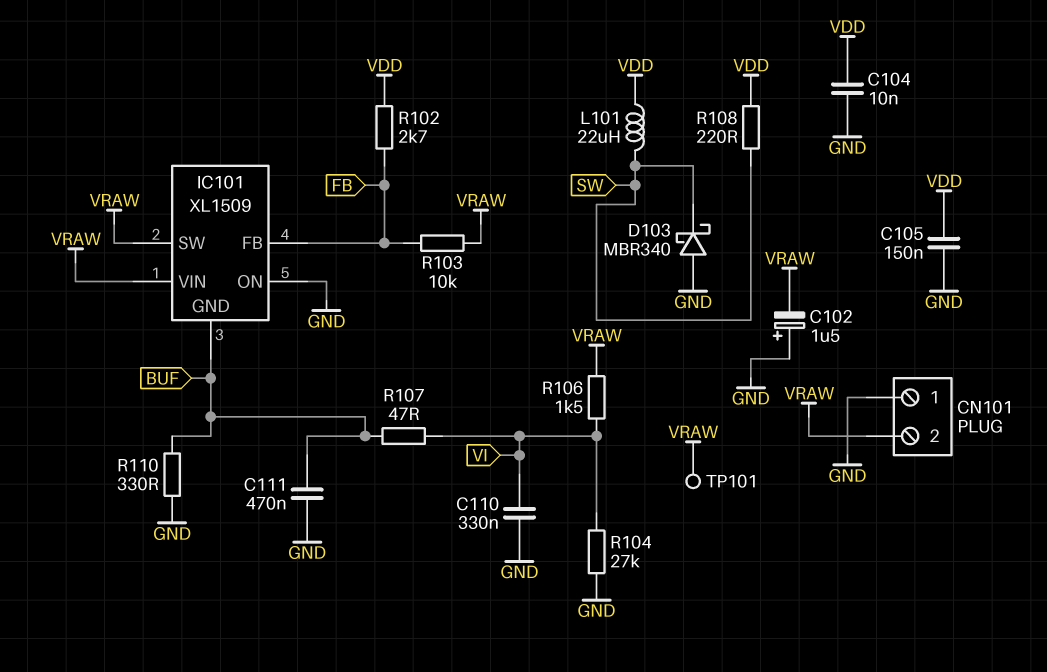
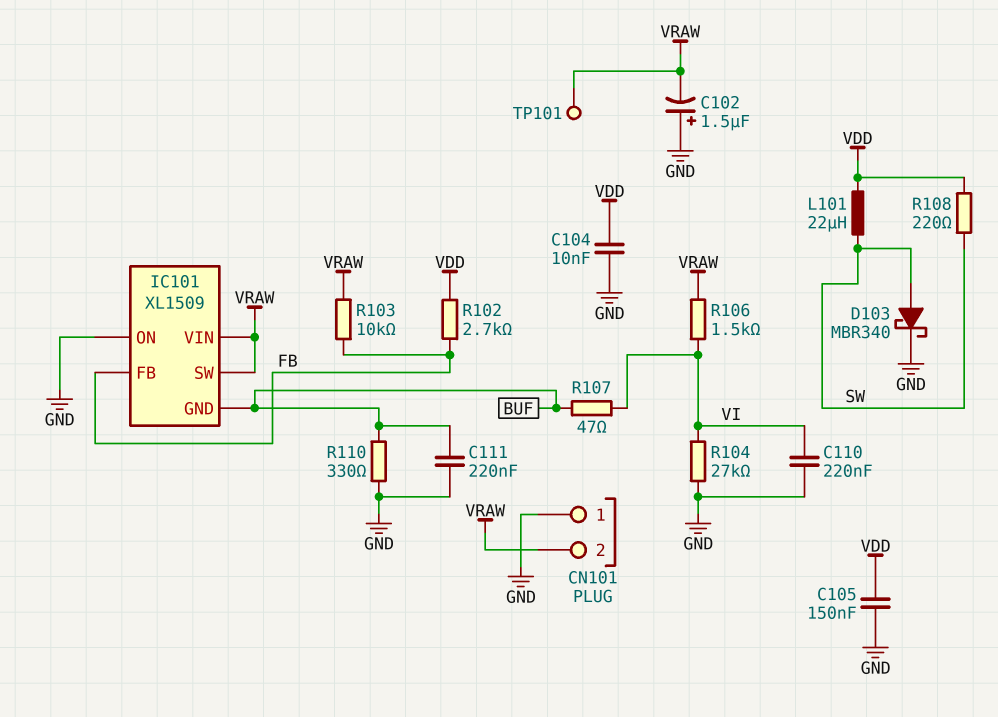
C110: 330nF (GND, VI) -> 220nF (GND, VI)
C111: 470nF (BUF, GND) -> 220nF (BUF, GND)
D103: schottky MBR340 (A GND, K SW) -> schottky MBR340 (A SW, K GND)

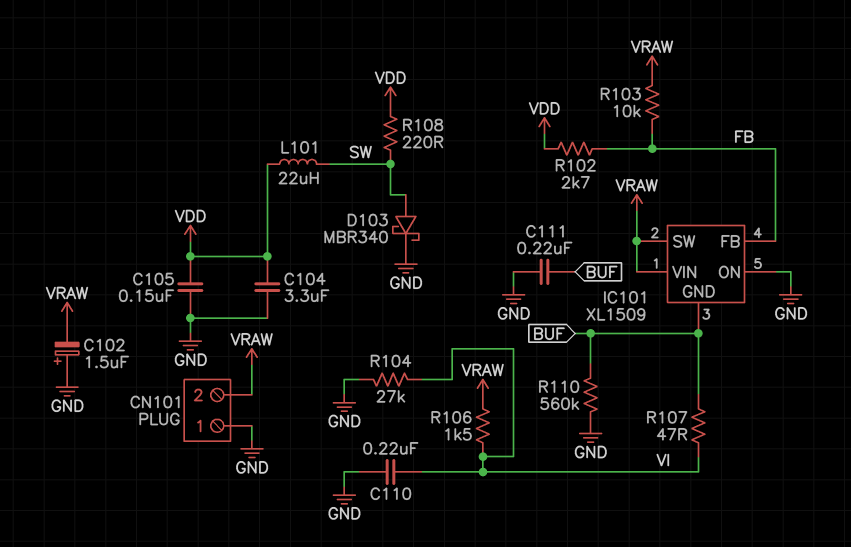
C104: 10nF (GND, VDD) -> 3.3uF (GND, VDD)
R110: 330 (BUF, GND) -> 560k (BUF, GND)
TP101: test point (VRAW) -> none

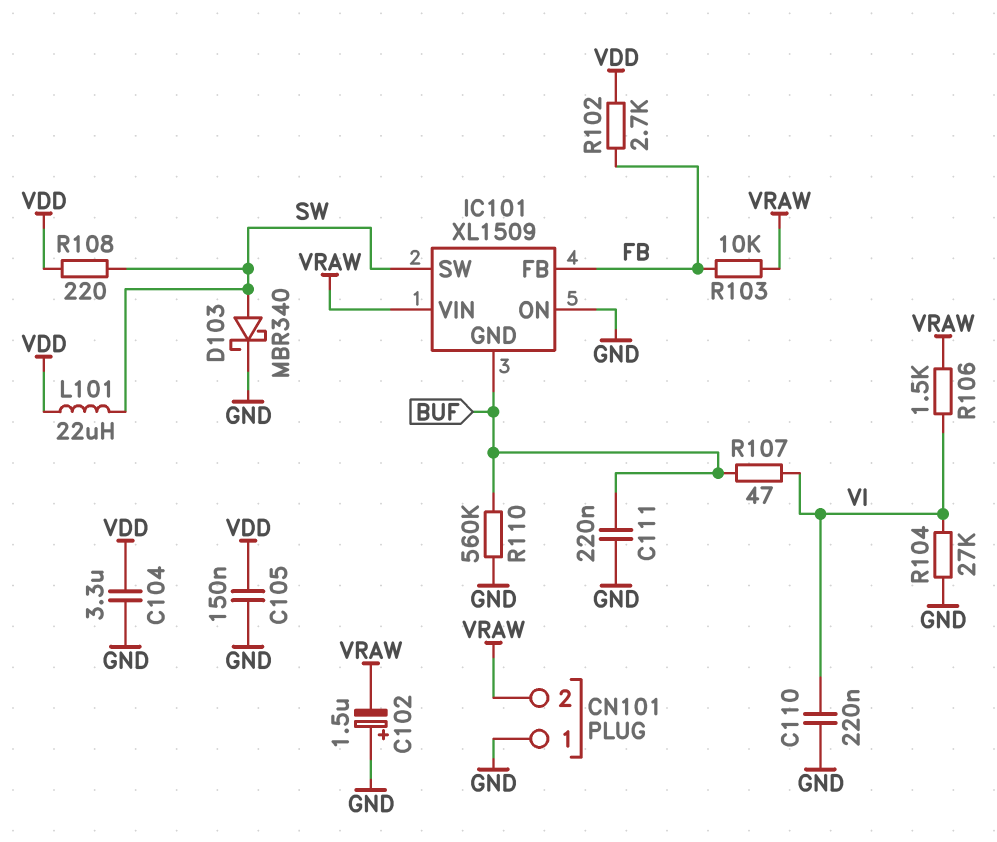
IC101 pin SW: VRAW -> SW

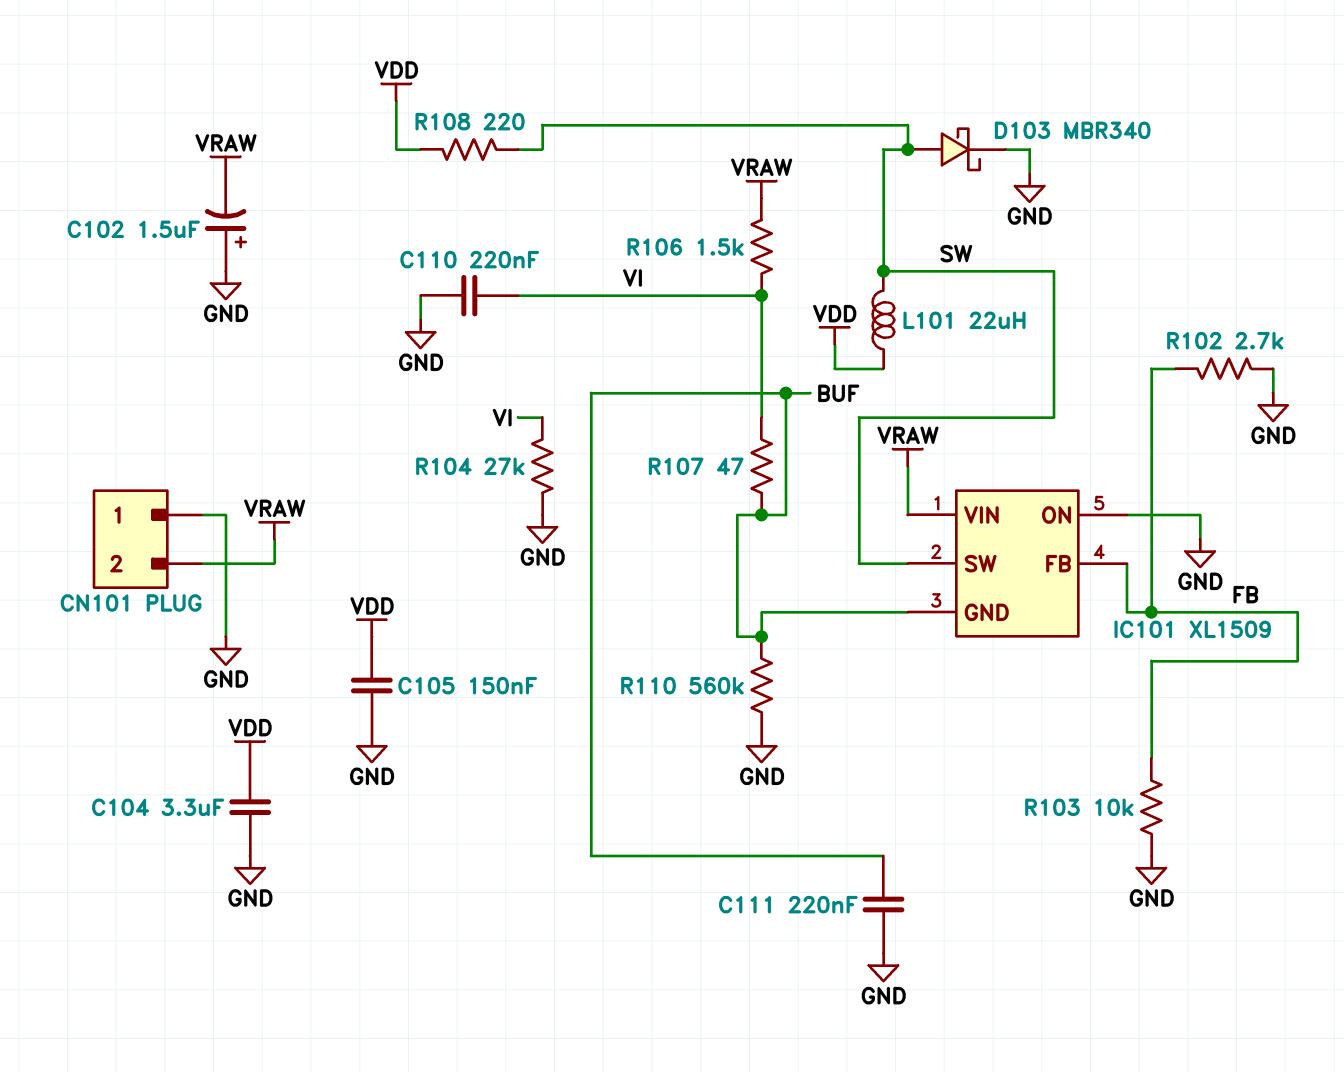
R102: 2.7k (FB, VDD) -> 2.7k (FB, GND)
R103: 10k (FB, VRAW) -> 10k (FB, GND)

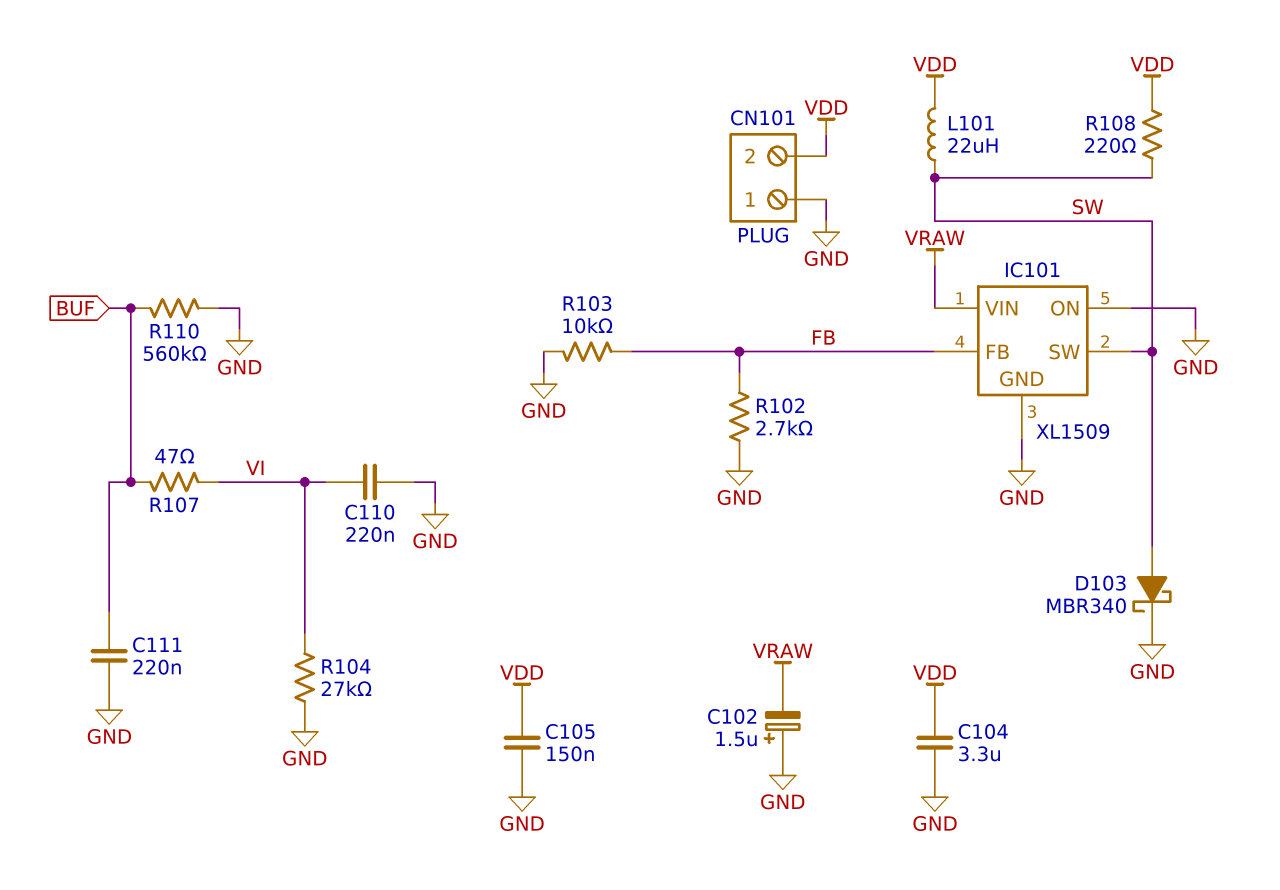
CN101 pin 2: VRAW -> VDD
IC101 pin GND: BUF -> GND
R106: 1.5k (VI, VRAW) -> none

